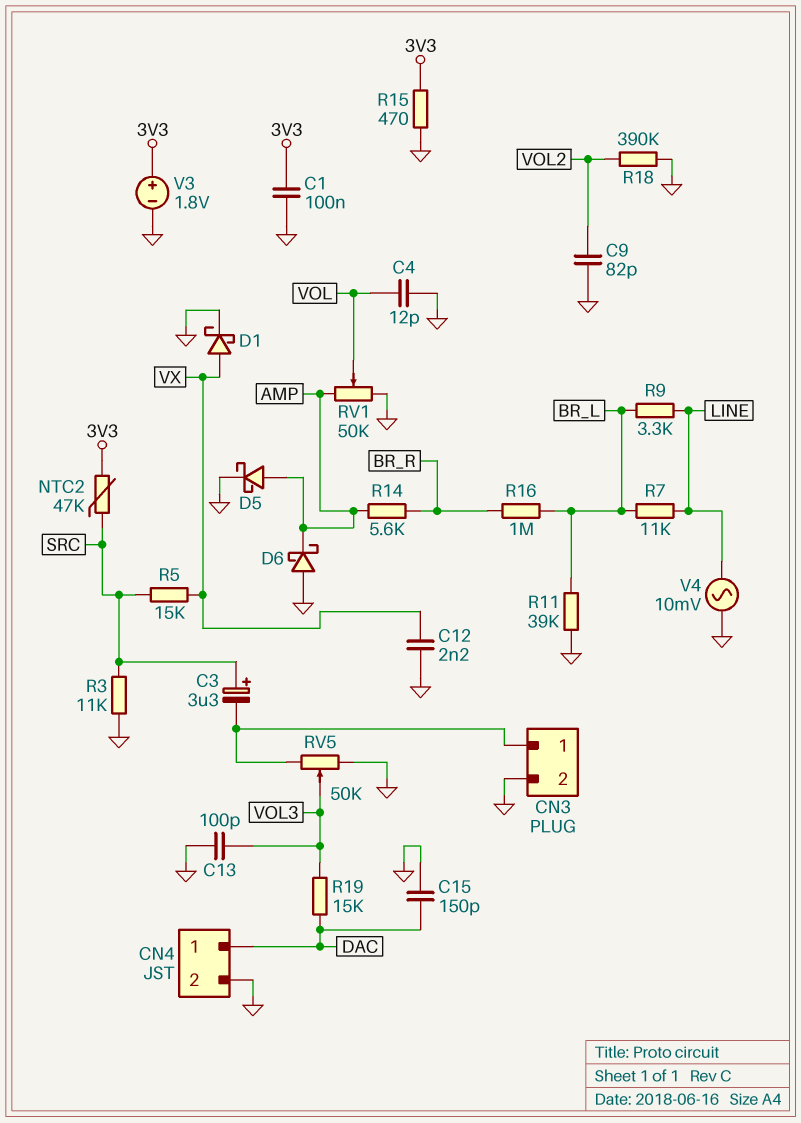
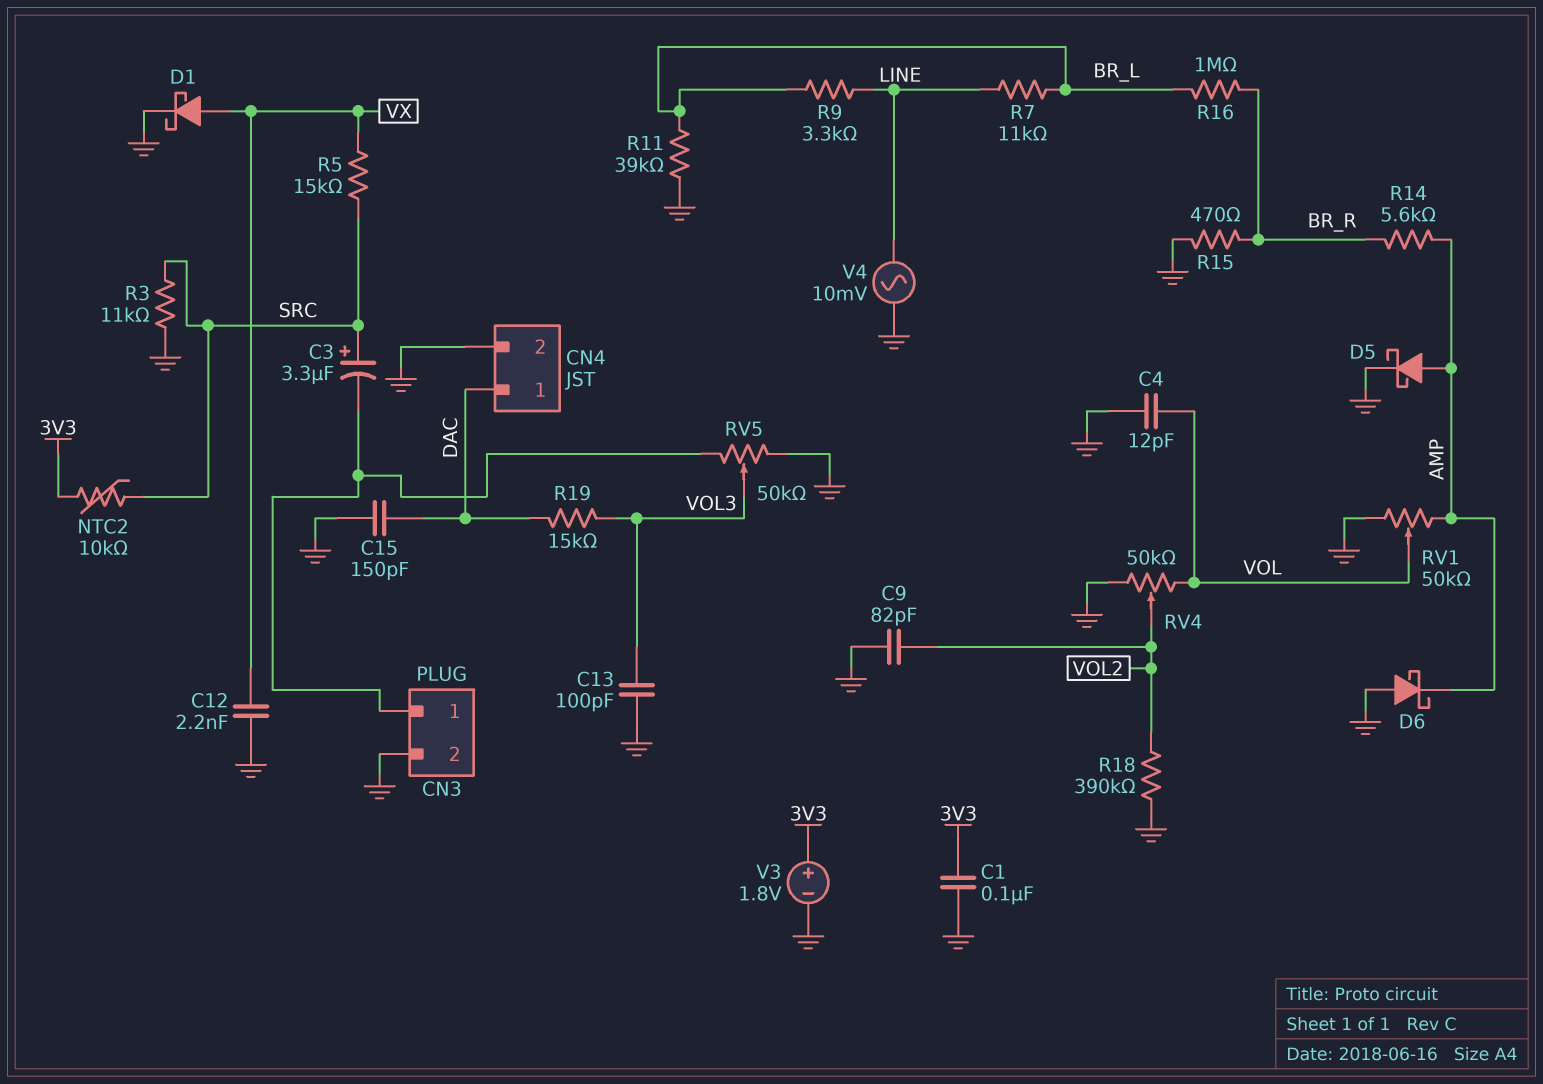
NTC2: 47k (3V3, SRC) -> 10k (3V3, SRC)
R15: 470 (3V3, GND) -> 470 (BR_R, GND)
RV4: none -> 50k (GND, VOL, wiper VOL2)

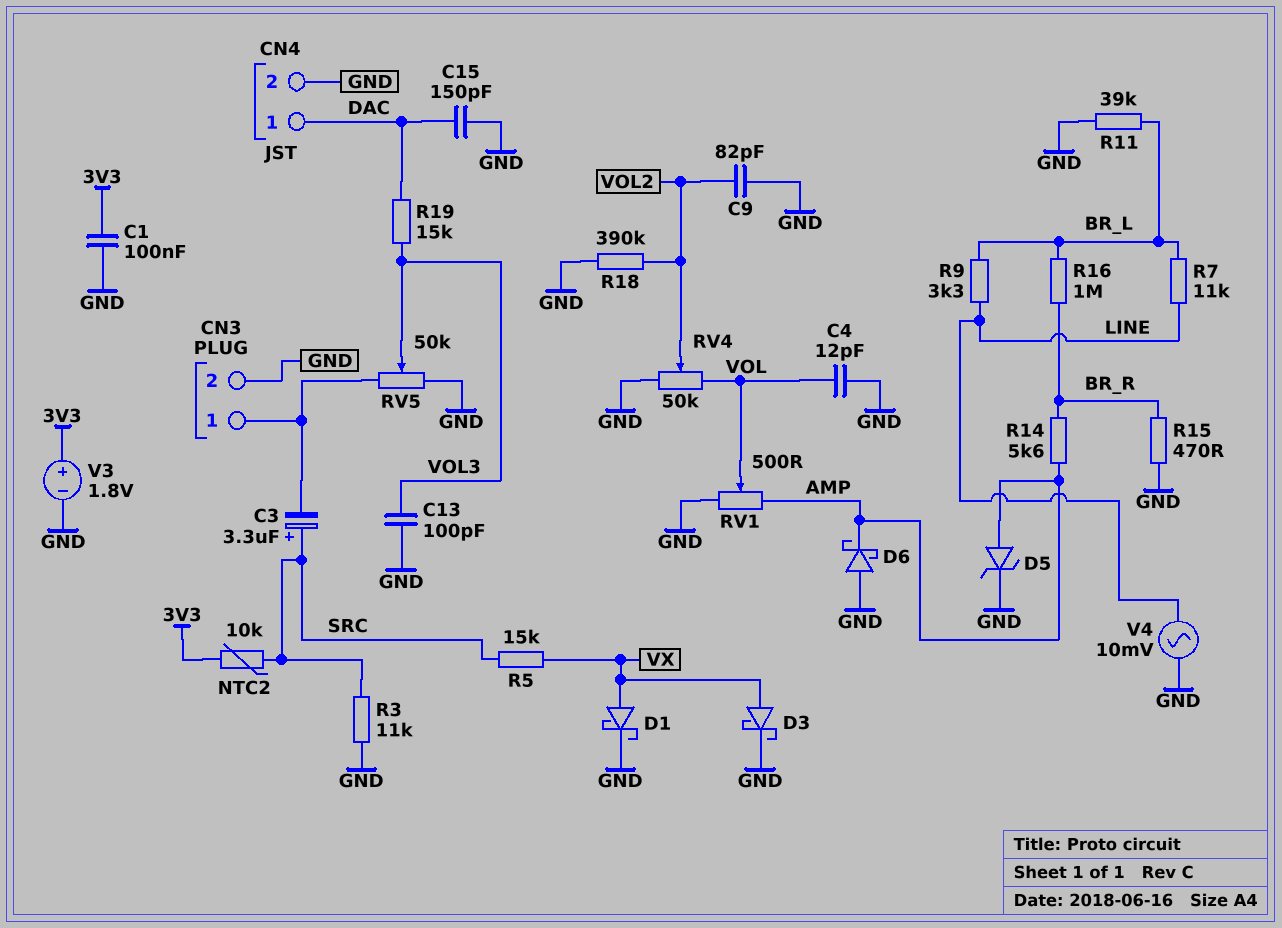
C12: 2.2nF (GND, VX) -> none
D3: none -> schottky (A VX, K GND)
D5: schottky (A AMP, K GND) -> zener (A AMP, K GND)
RV1: 50k (AMP, GND, wiper VOL) -> 500 (AMP, GND, wiper VOL)

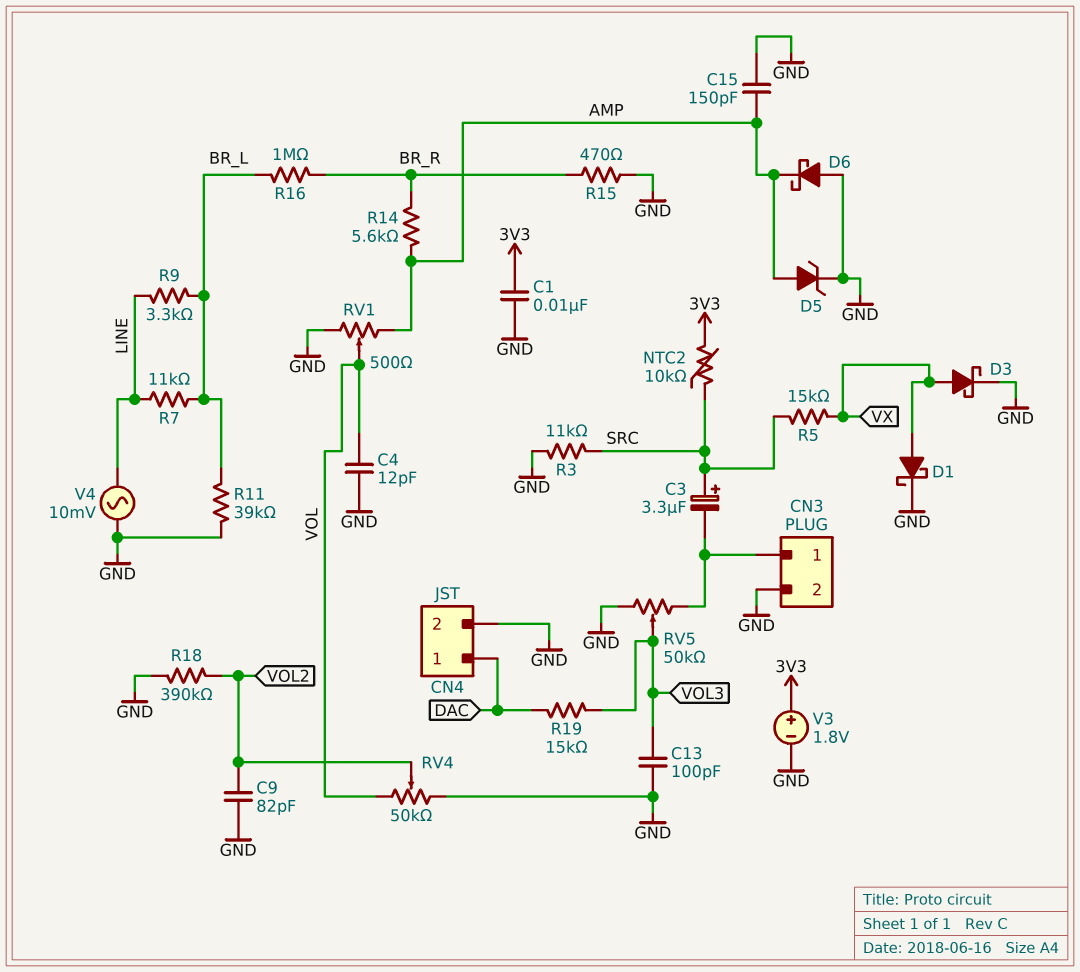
C1: 100nF (3V3, GND) -> 10nF (3V3, GND)
C15: 150pF (DAC, GND) -> 150pF (AMP, GND)

